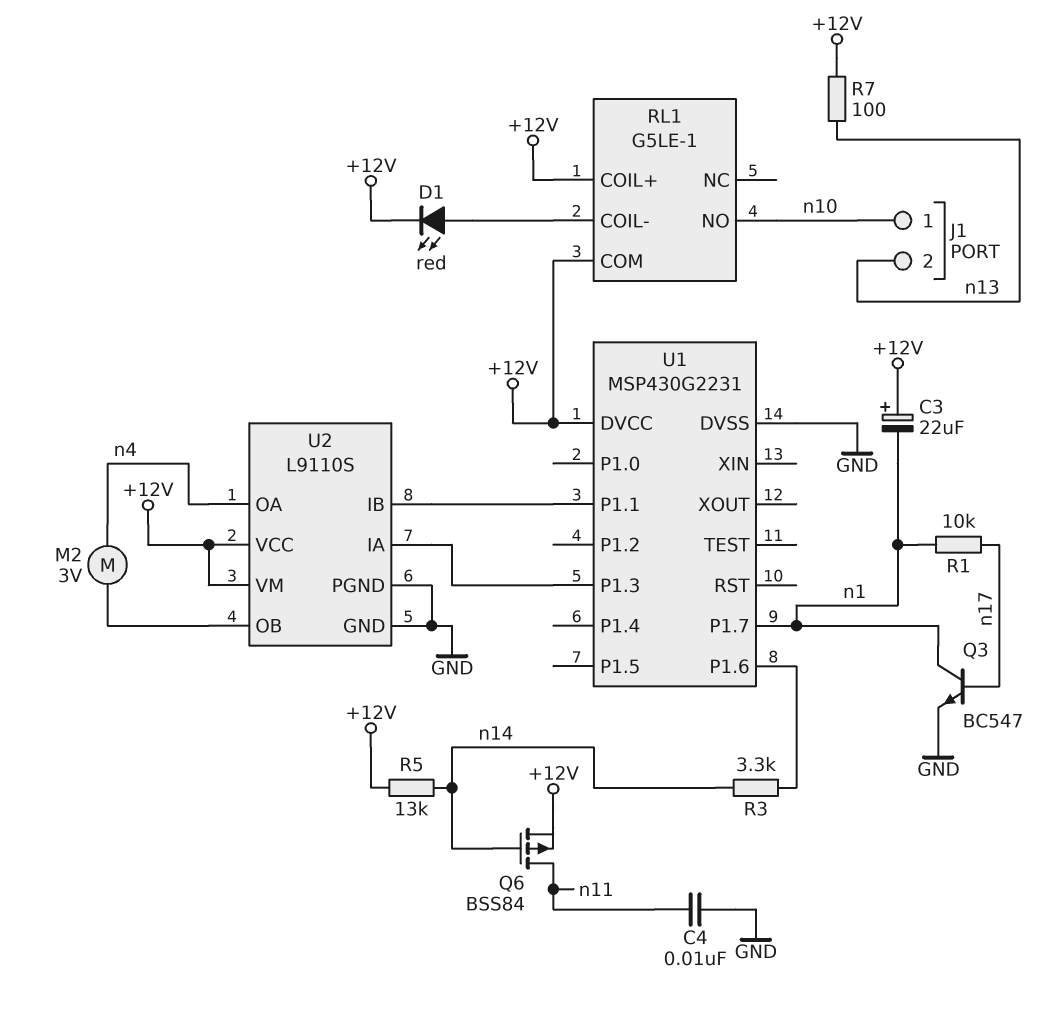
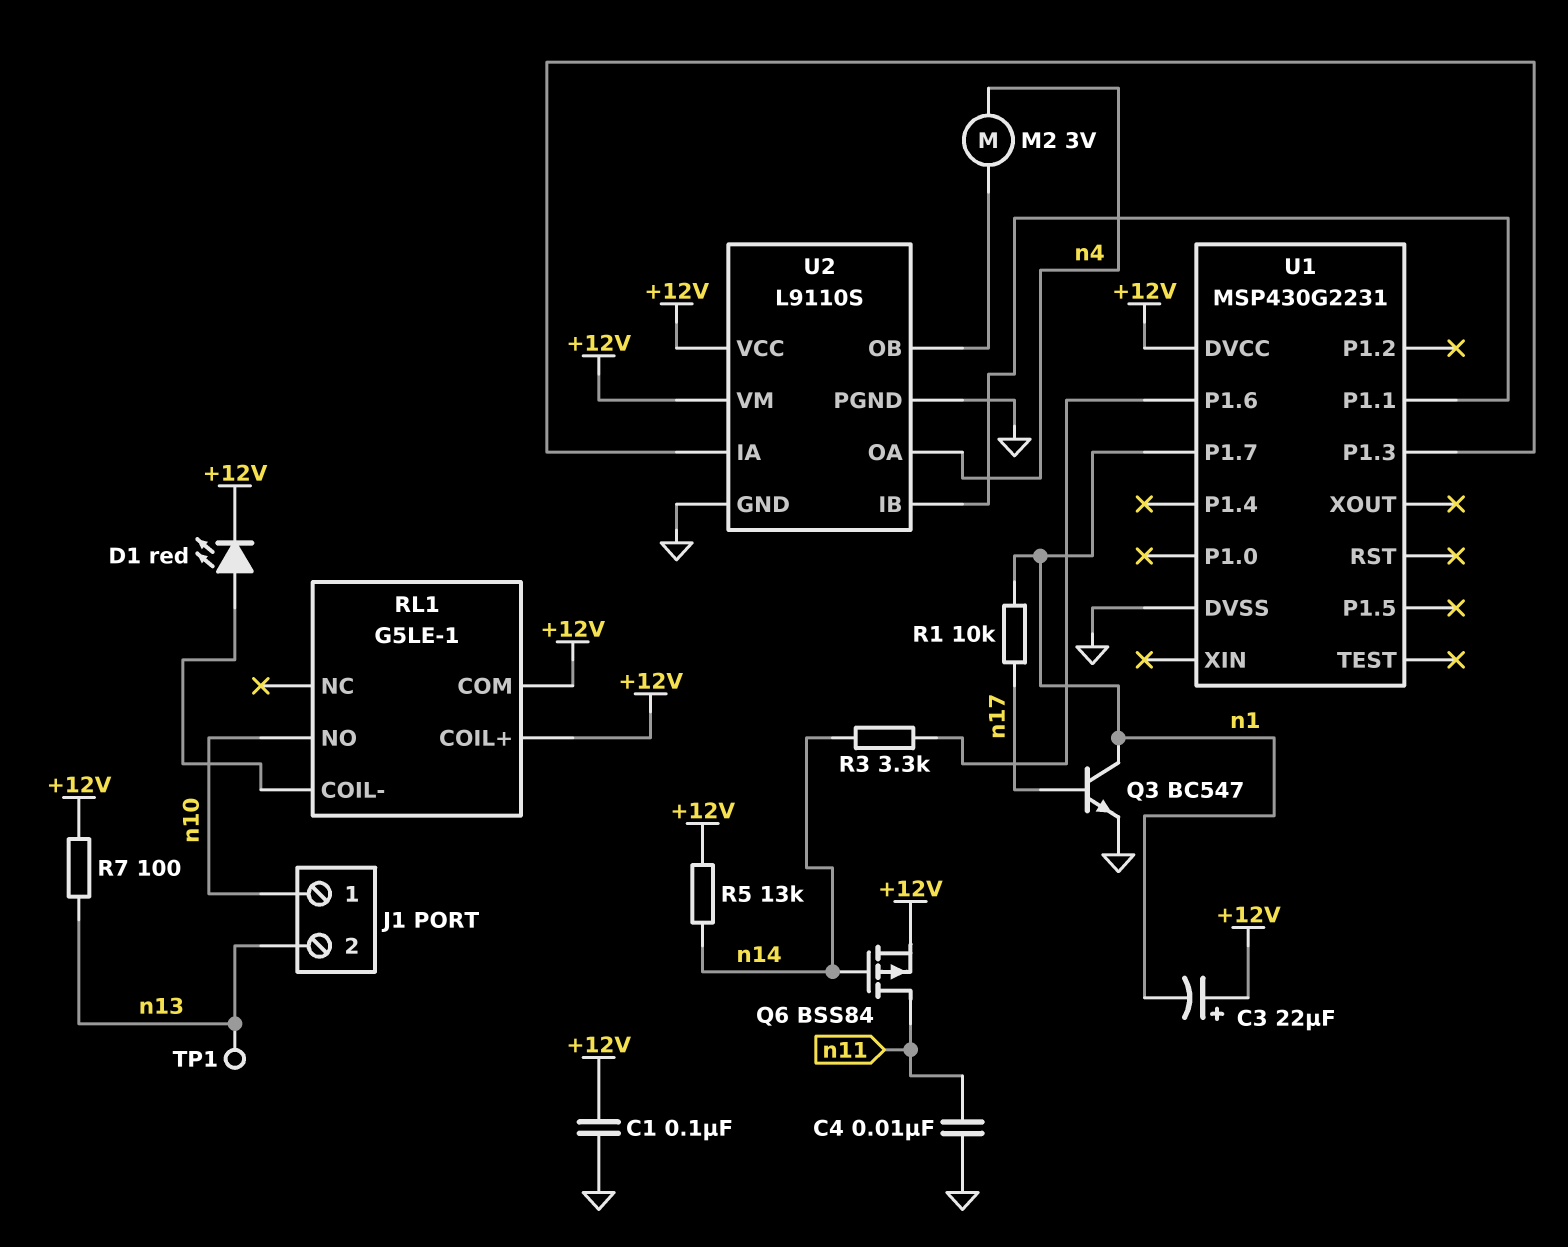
C1: none -> 100nF (+12V, GND)
TP1: none -> test point (n13)

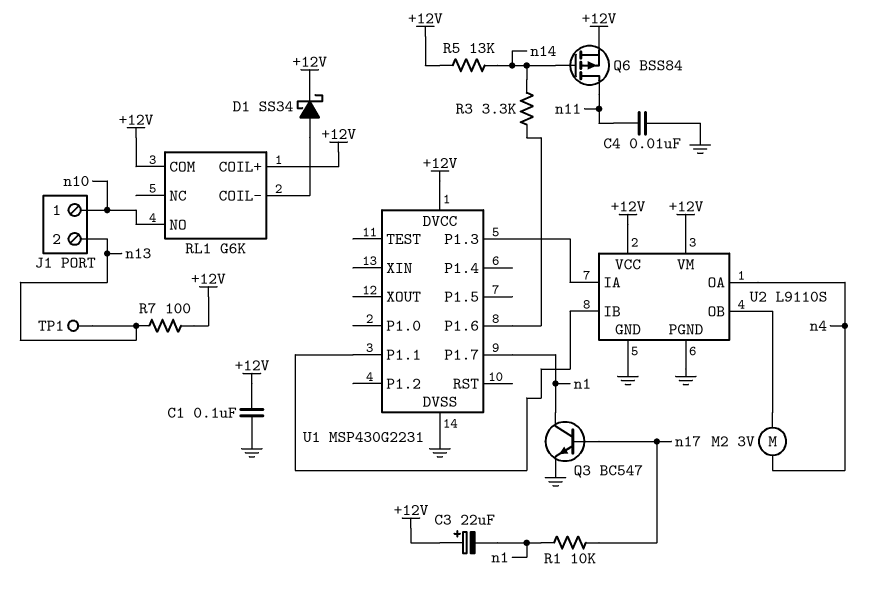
D1: LED red (A RL1/COIL-, K +12V) -> schottky SS34 (A RL1/COIL-, K +12V)
RL1: G5LE-1 -> G6K

